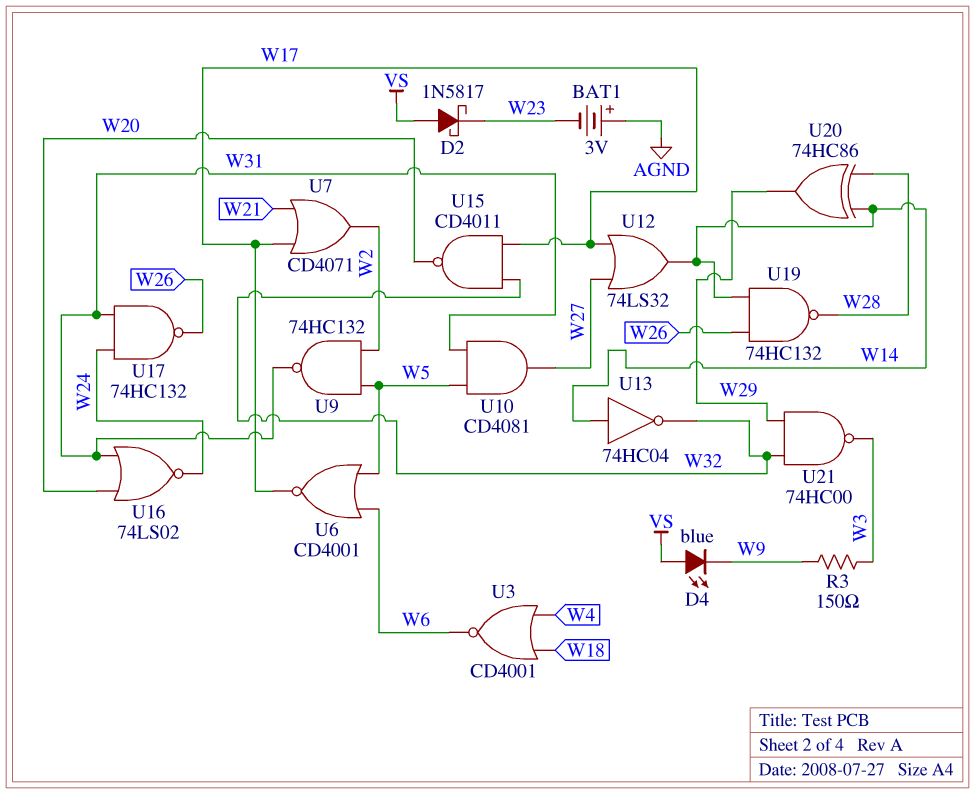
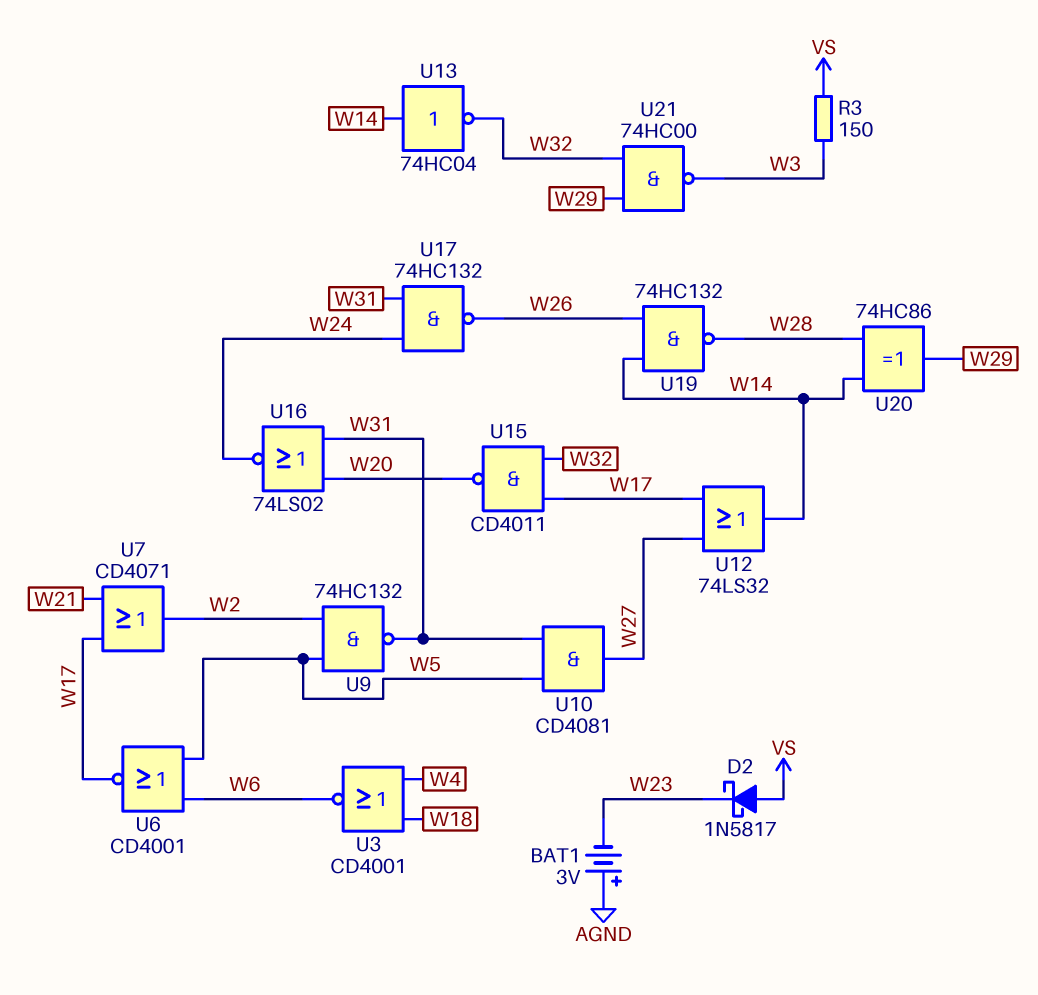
D4: LED blue (A VS, K W9) -> none
R3: 150 (W3, W9) -> 150 (VS, W3)

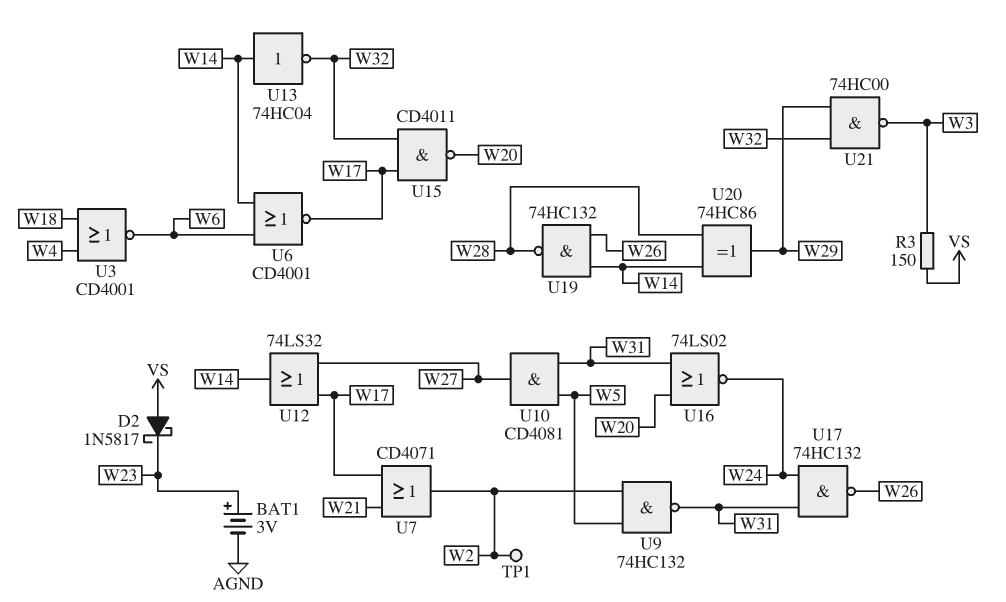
BAT1: 3V (plus AGND, minus W23) -> 3V (plus W23, minus AGND)
TP1: none -> test point (W2)
U6: NOR CD4001 (in W5, in W6, out W17) -> NOR CD4001 (in W6, in W14, out W17)

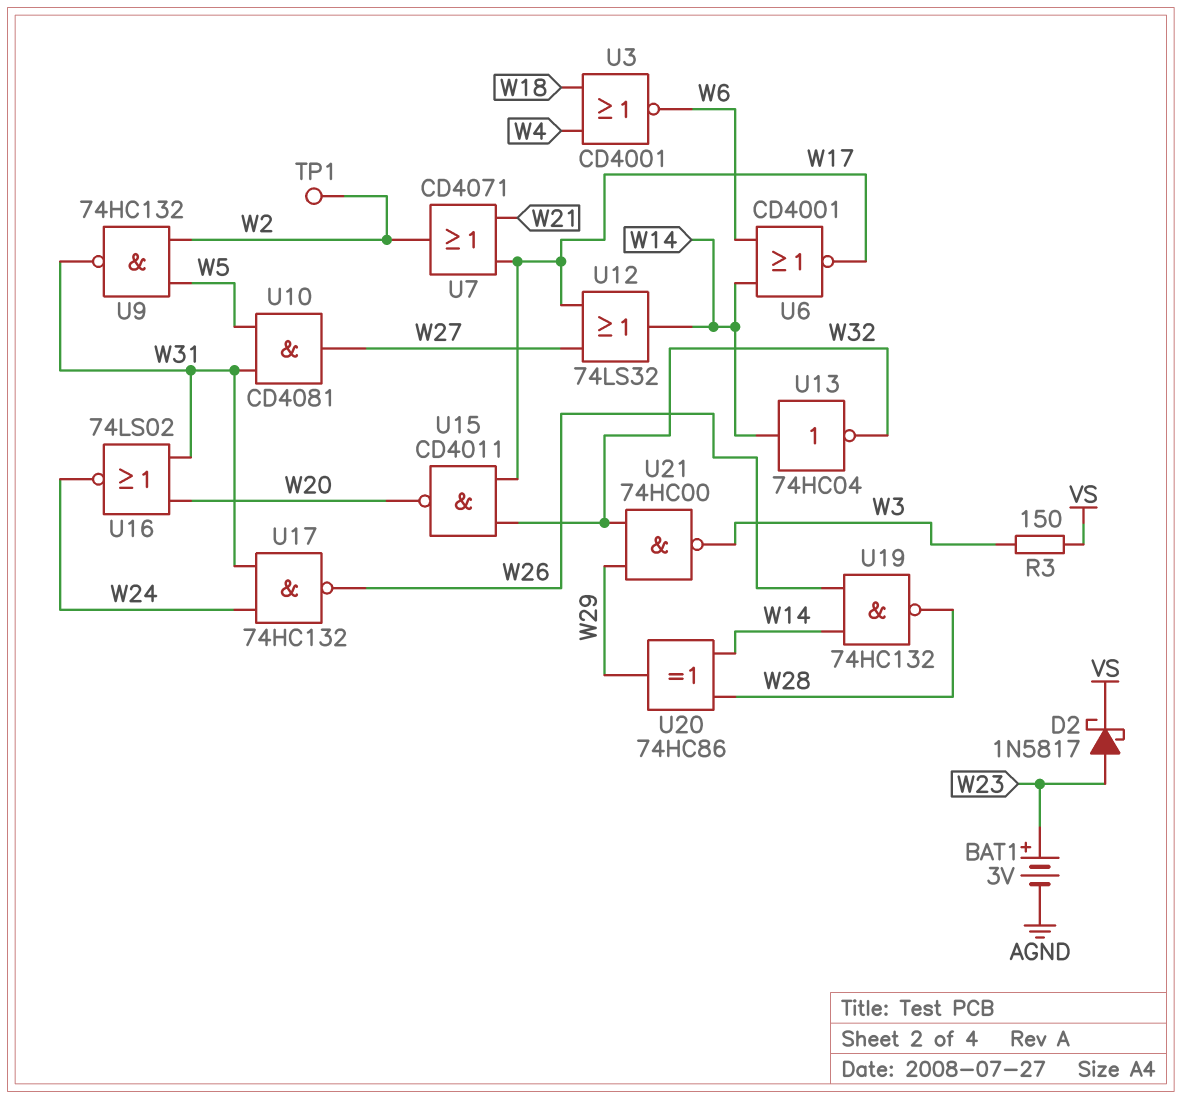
D2: schottky 1N5817 (A VS, K W23) -> schottky 1N5817 (A W23, K VS)

